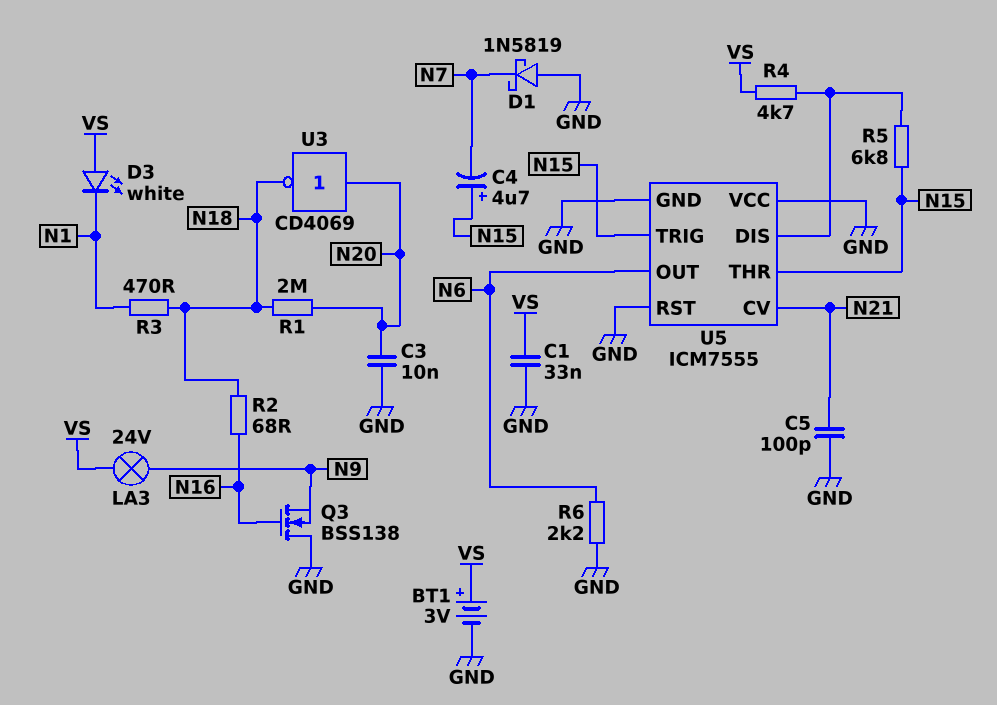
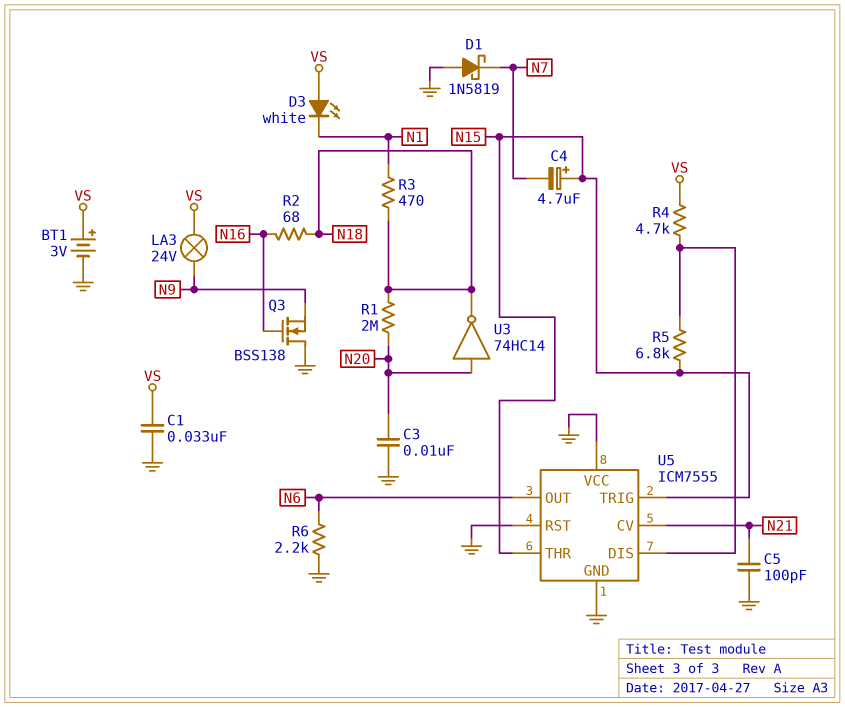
U3: NOT CD4069 (in N20, out N18) -> NOT 74HC14 (in N20, out N18)

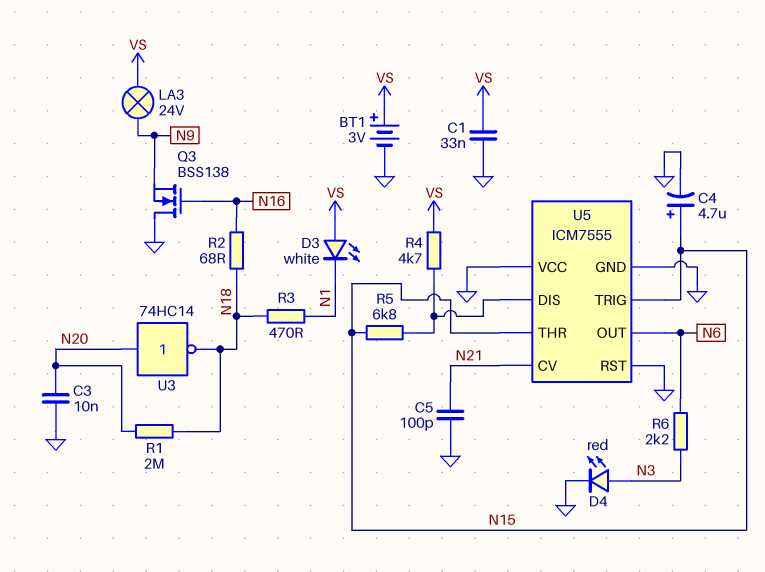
C4: 4.7uF (plus N15, minus N7) -> 4.7uF (plus N15, minus GND)
D1: schottky 1N5819 (A GND, K N7) -> none
D4: none -> LED red (A N3, K GND)
R6: 2.2k (GND, N6) -> 2.2k (N3, N6)

